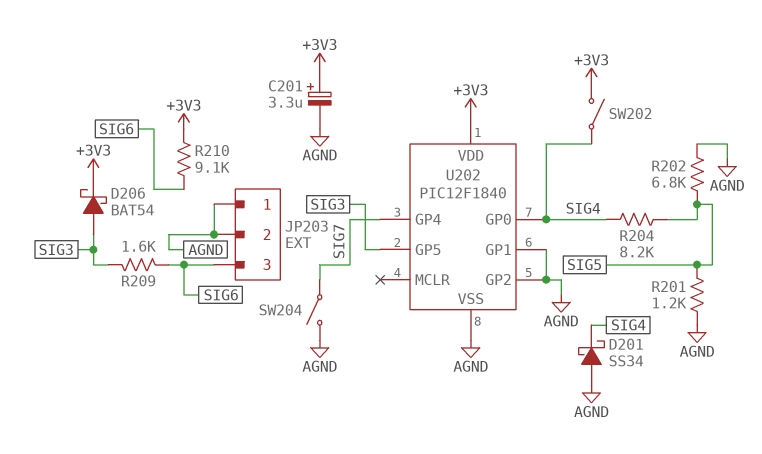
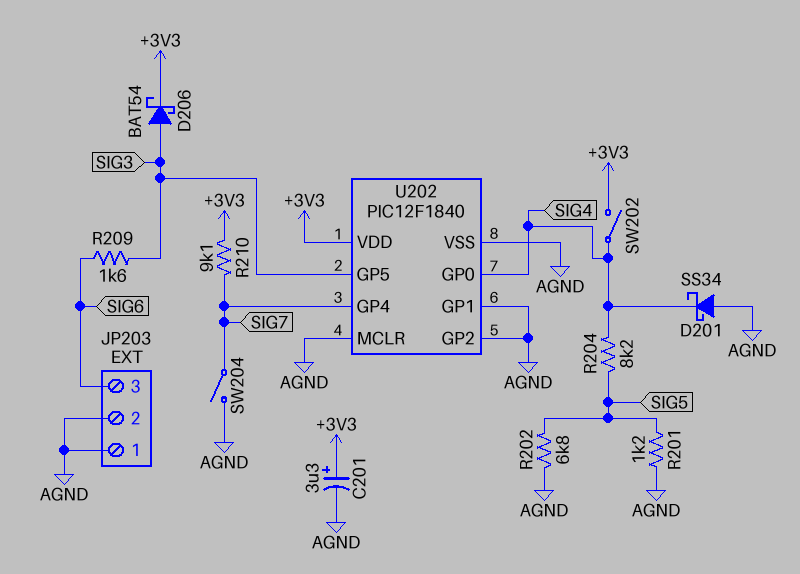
R210: 9.1k (+3V3, SIG6) -> 9.1k (+3V3, SIG7)
U202 pin MCLR: none -> AGND

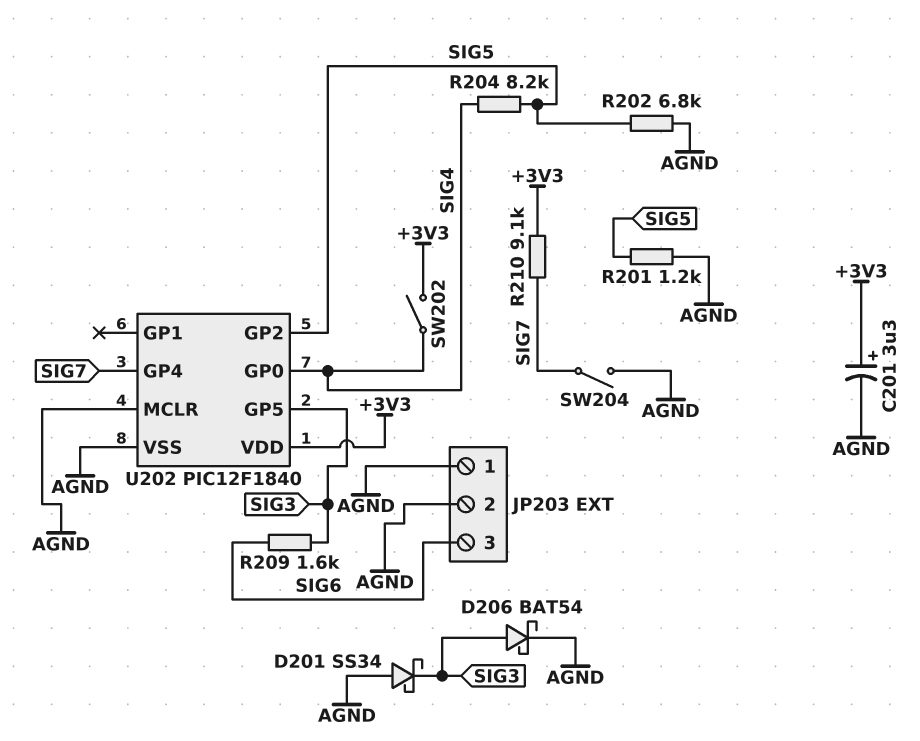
D201: schottky SS34 (A AGND, K SIG4) -> schottky SS34 (A AGND, K SIG3)
D206: schottky BAT54 (A SIG3, K +3V3) -> schottky BAT54 (A SIG3, K AGND)
U202 pin GP1: AGND -> none
U202 pin GP2: AGND -> SIG5

